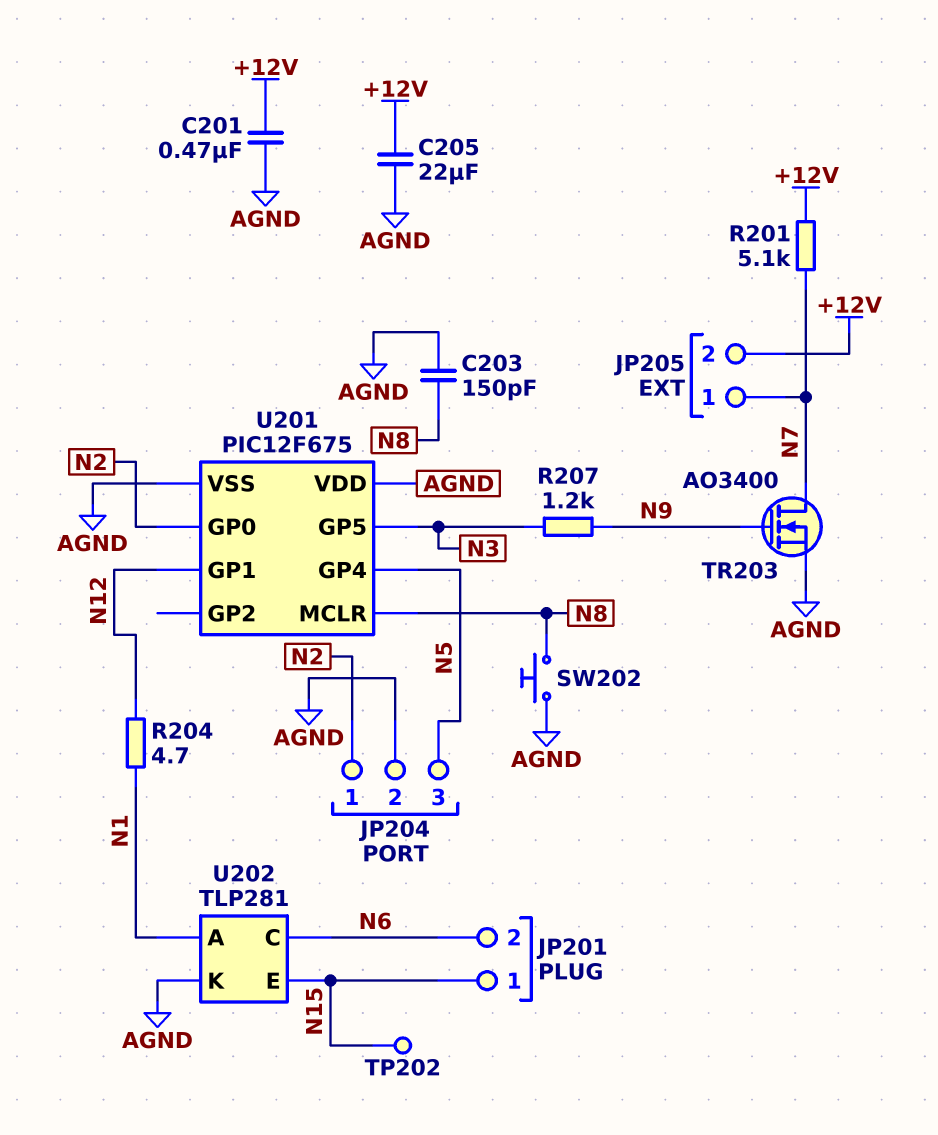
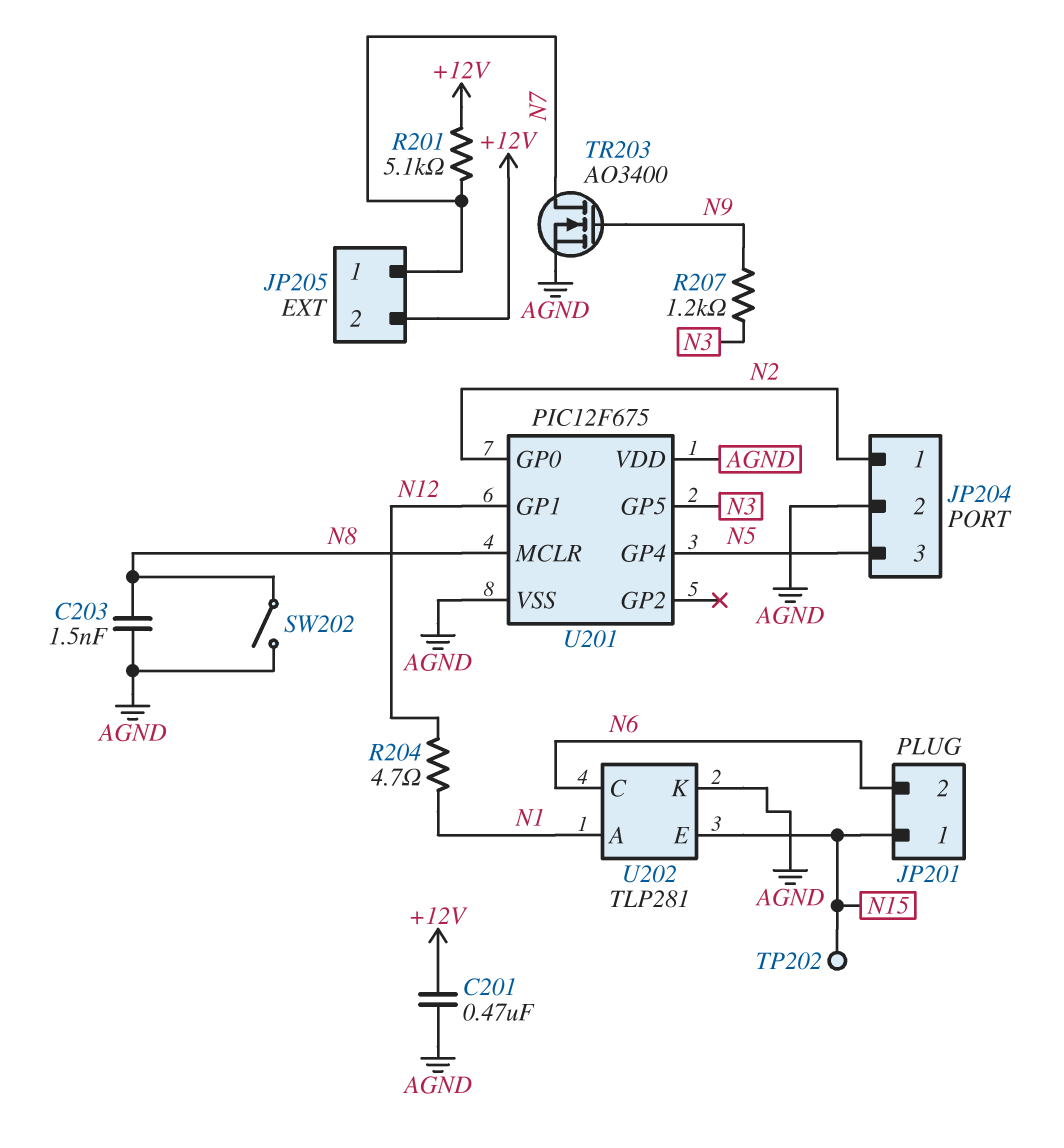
C203: 150pF (AGND, N8) -> 1.5nF (AGND, N8)
C205: 22uF (+12V, AGND) -> none
SW202: button (AGND, N8) -> switch (AGND, N8)

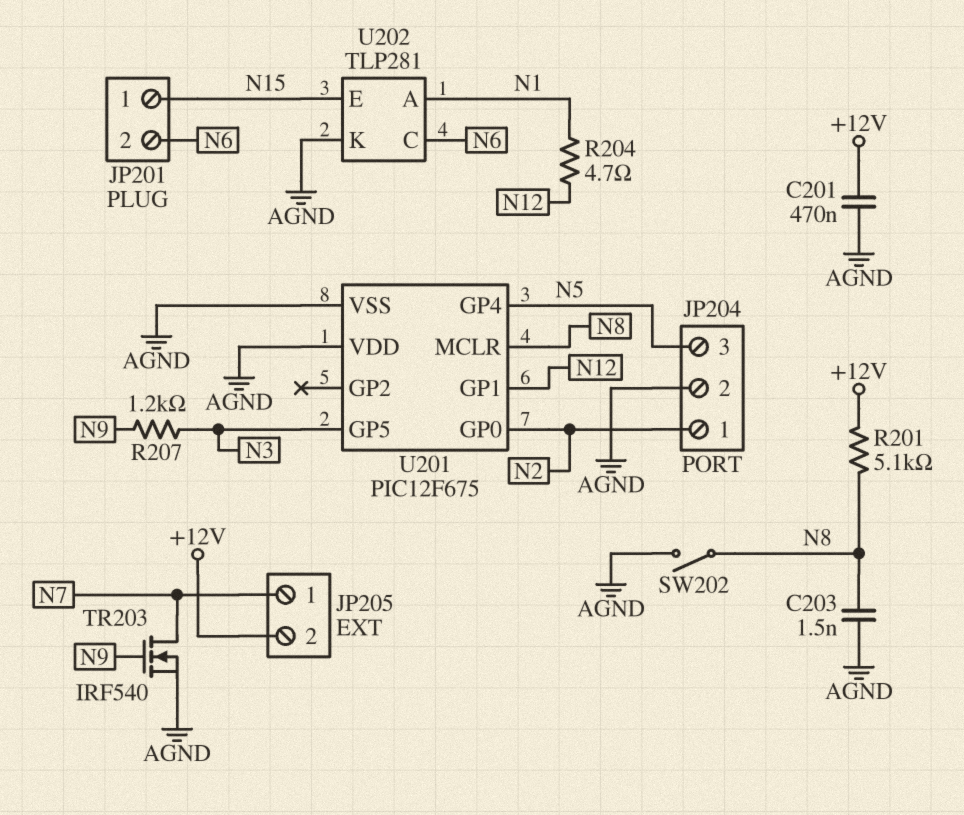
R201: 5.1k (+12V, N7) -> 5.1k (+12V, N8)
TP202: test point (N15) -> none
TR203: NMOS AO3400 (G N9, D N7, S AGND) -> NMOS IRF540 (G N9, D N7, S AGND)

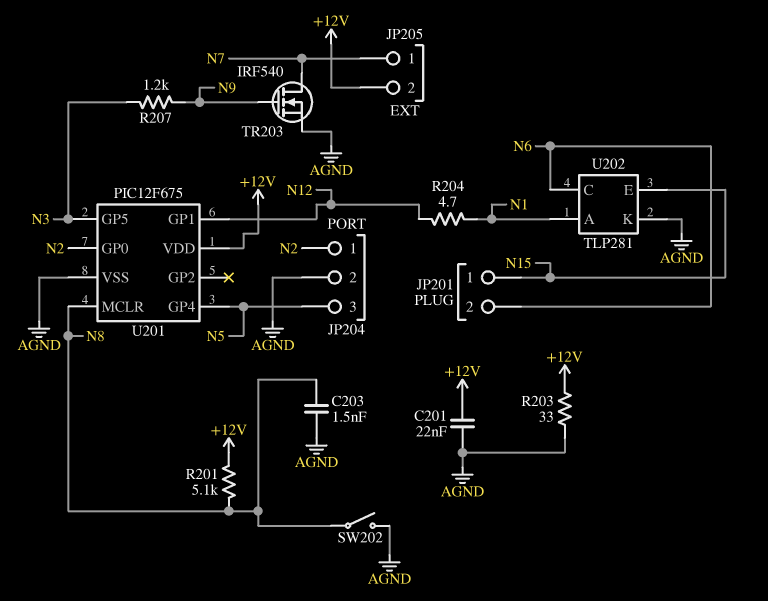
C201: 470nF (+12V, AGND) -> 22nF (+12V, AGND)
R203: none -> 33 (+12V, AGND)
U201 pin VDD: AGND -> +12V

